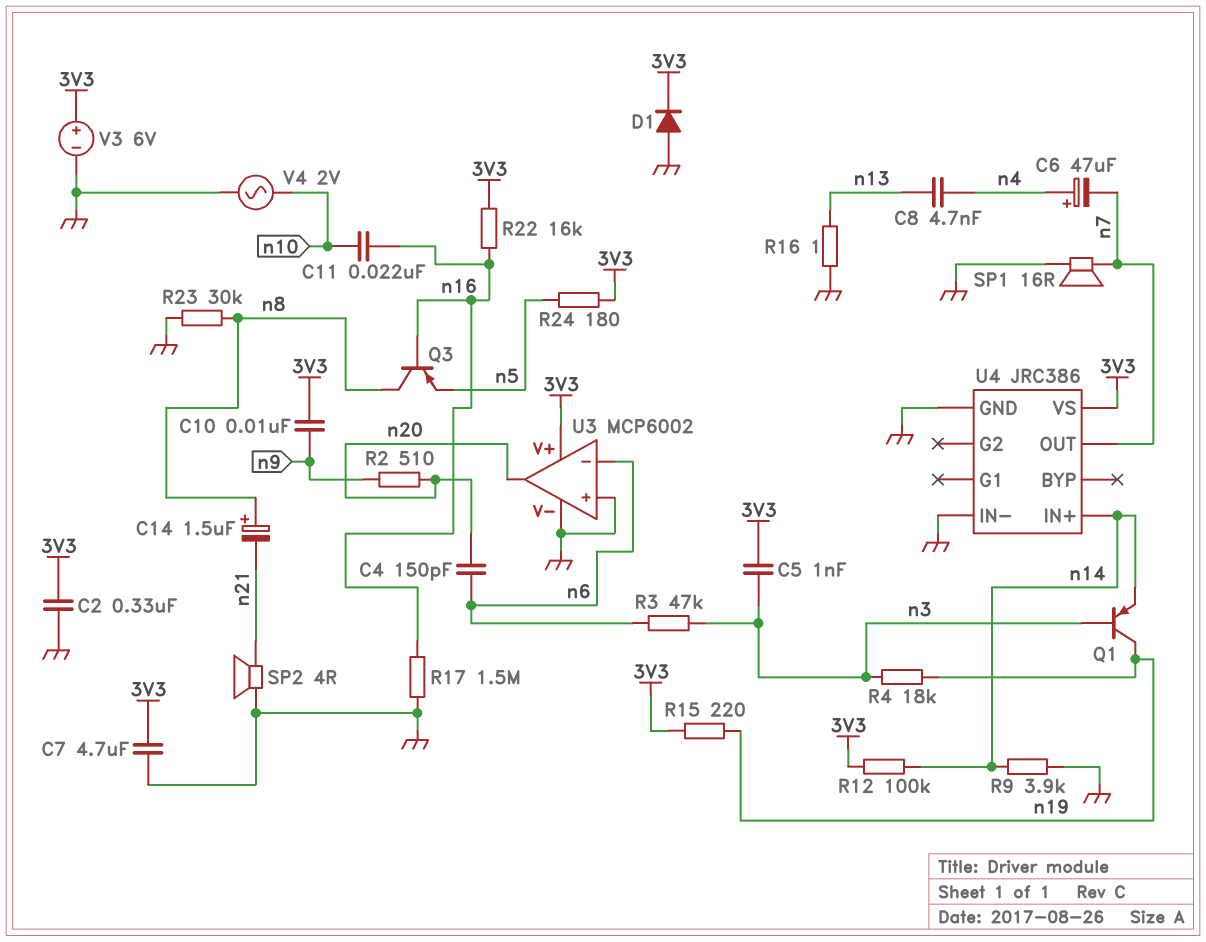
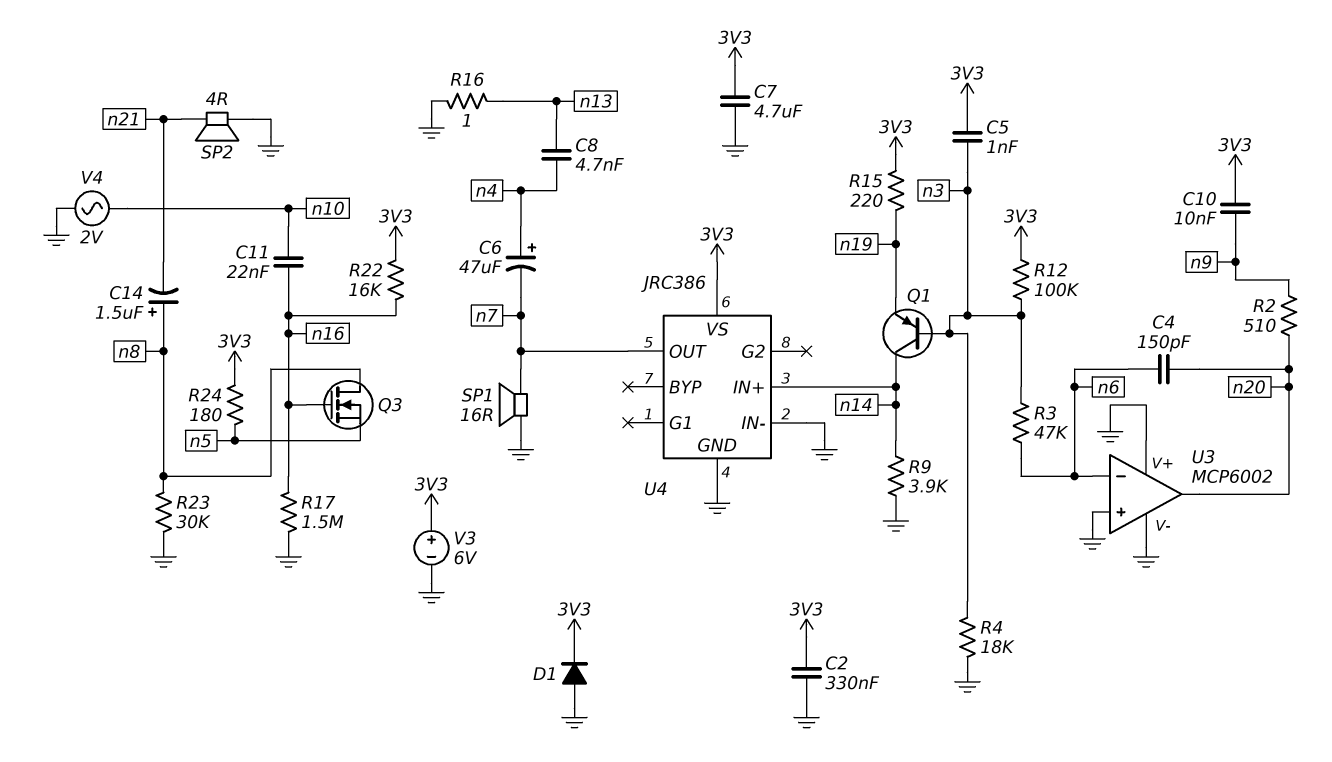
Q1: PNP (B n3, C n19, E n14) -> PNP (B n3, C n14, E n19)
Q3: PNP (B n16, C n8, E n5) -> NMOS (G n16, D n8, S n5)
R4: 18k (n3, n19) -> 18k (GND, n3)
R12: 100k (3V3, n14) -> 100k (3V3, n3)
U3 pin V+: 3V3 -> GND

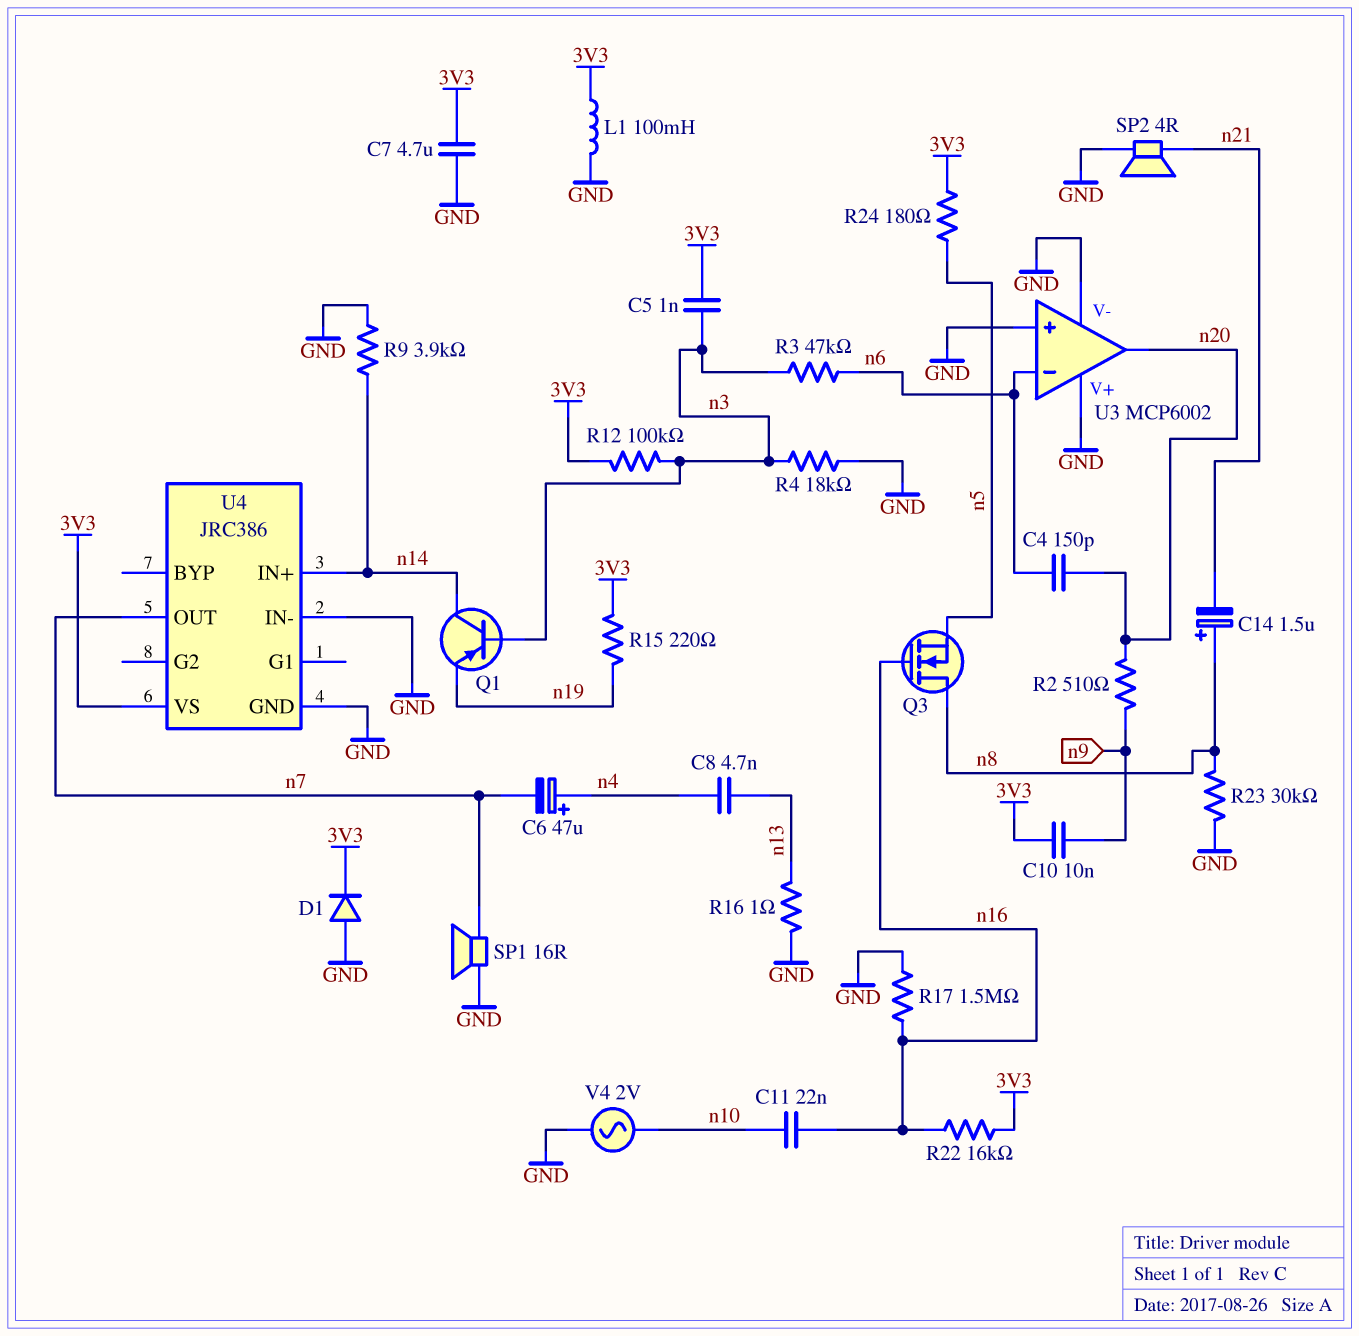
C2: 330nF (3V3, GND) -> none
L1: none -> 100mH (3V3, GND)
V3: 6V (plus 3V3, minus GND) -> none

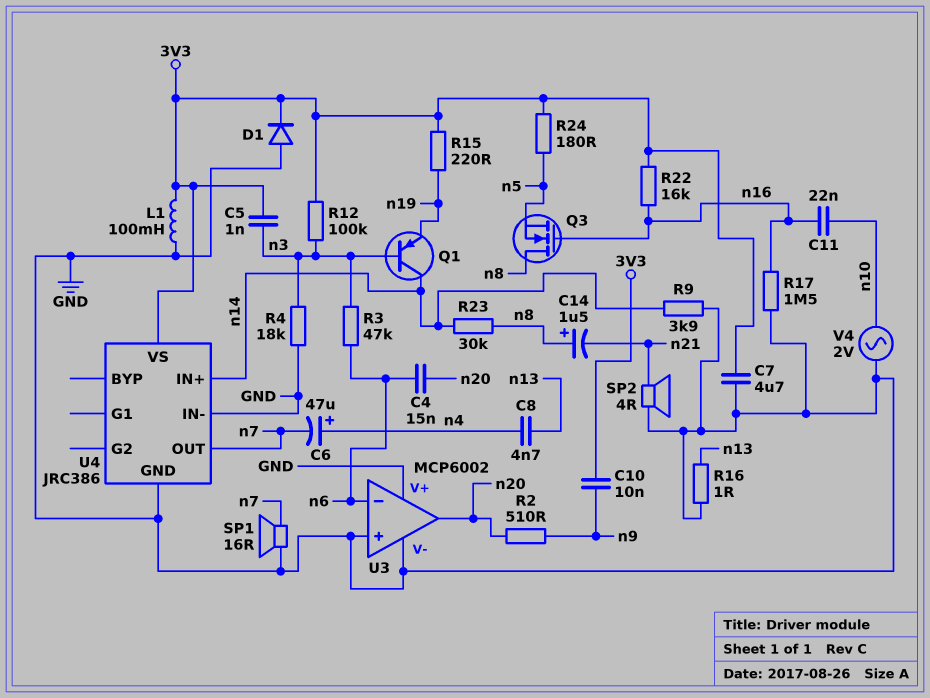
C4: 150pF (n6, n20) -> 15nF (n6, n20)
R23: 30k (GND, n8) -> 30k (n8, n14)

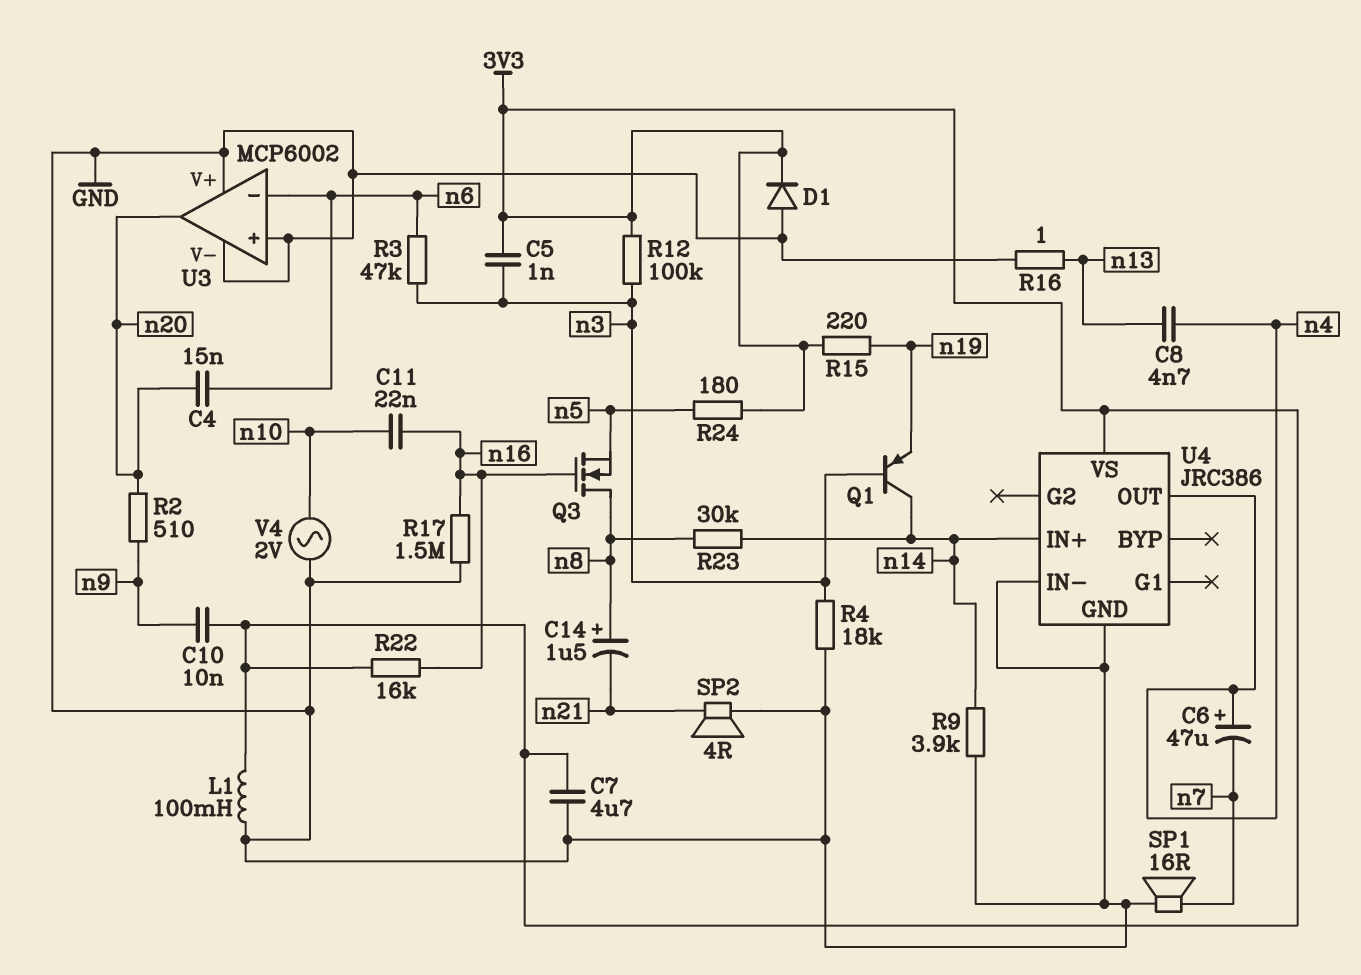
U4 pin OUT: n7 -> n4

